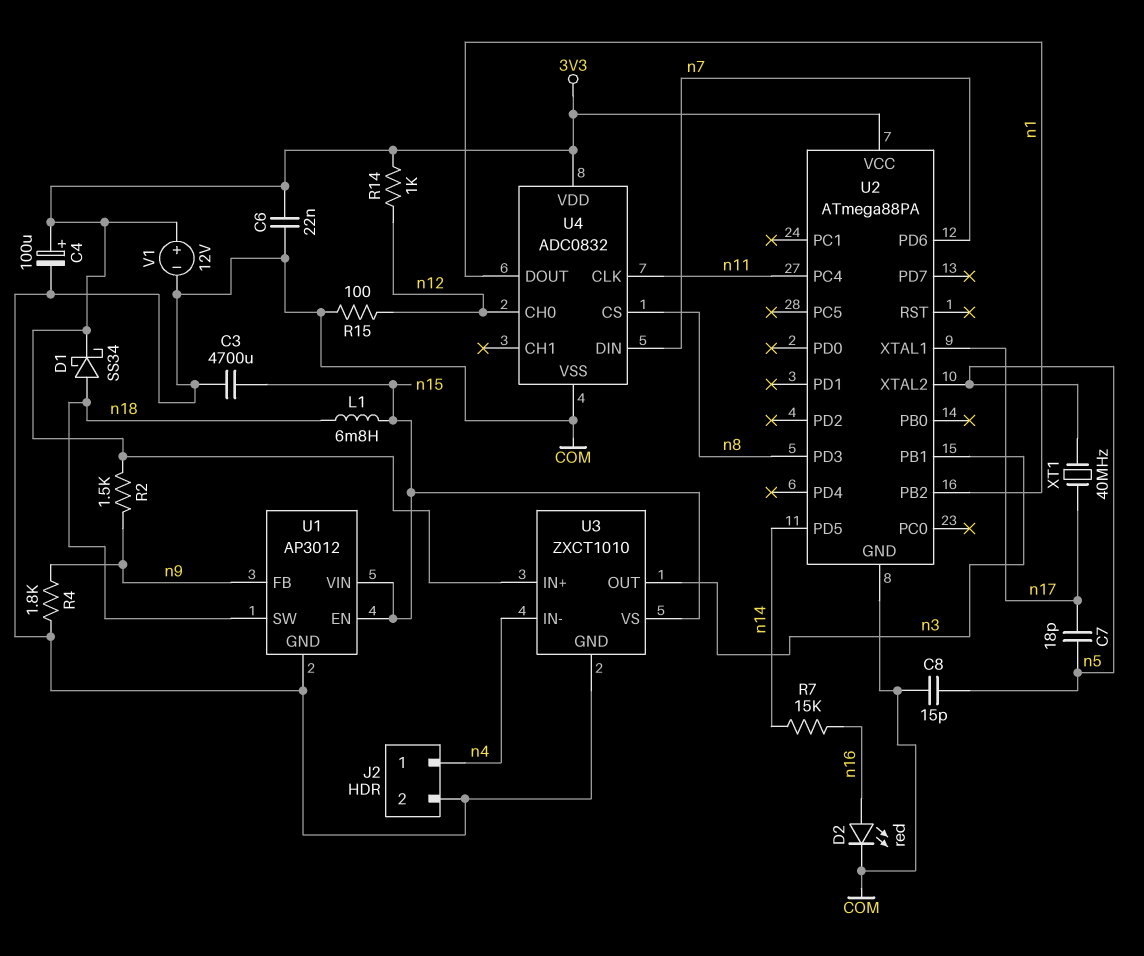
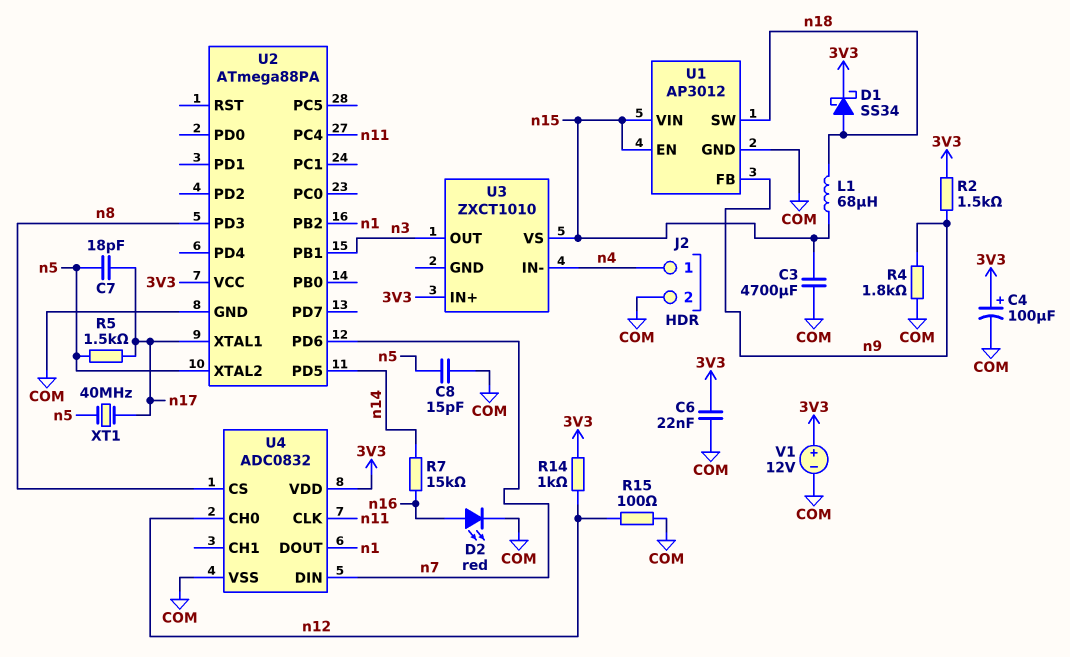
L1: 6.8mH (n15, n18) -> 68uH (n15, n18)
R5: none -> 1.5k (n5, n17)
U3 pin GND: COM -> none

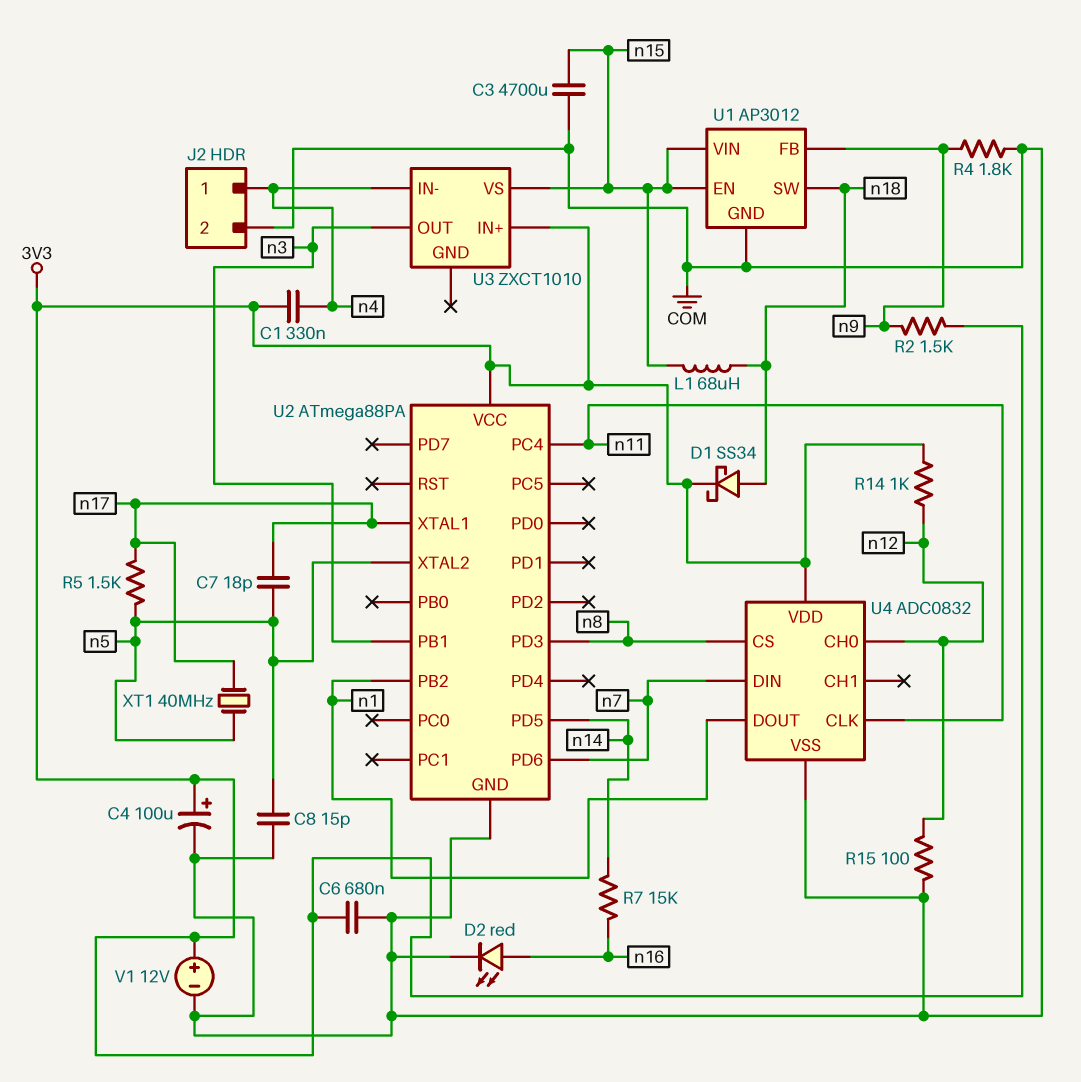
C1: none -> 330nF (3V3, n4)
C6: 22nF (3V3, COM) -> 680nF (3V3, COM)

